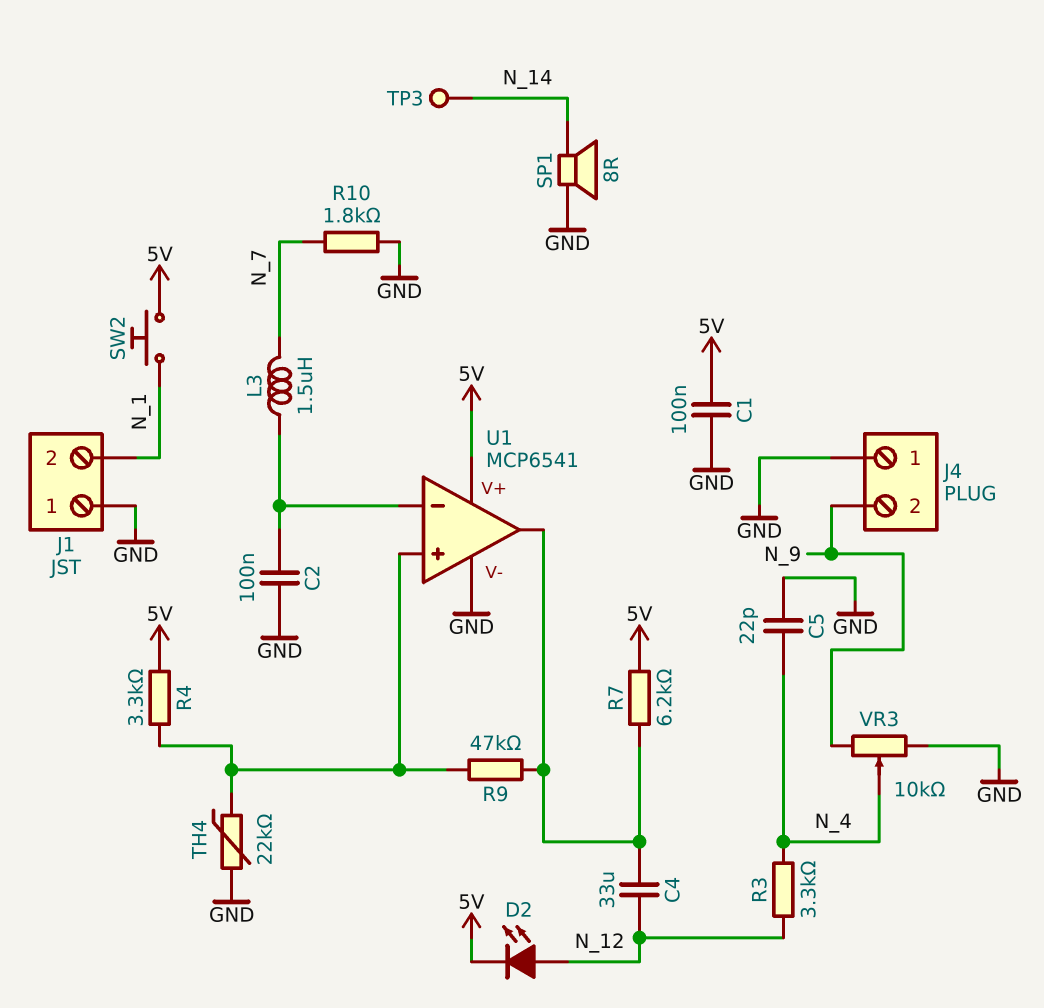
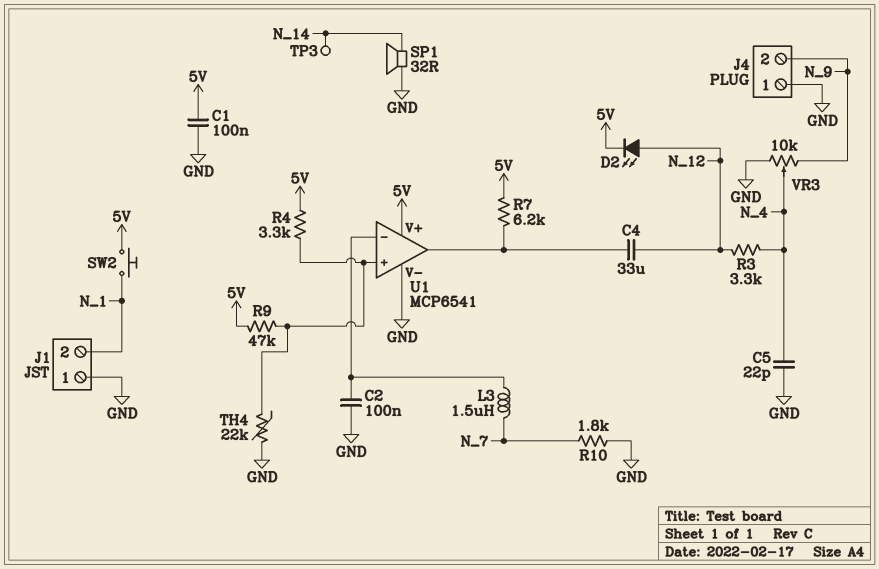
R9: 47k (U1/in+, U1/out) -> 47k (5V, U1/in+)
SP1: speaker 8R (GND, N_14) -> speaker 32R (GND, N_14)

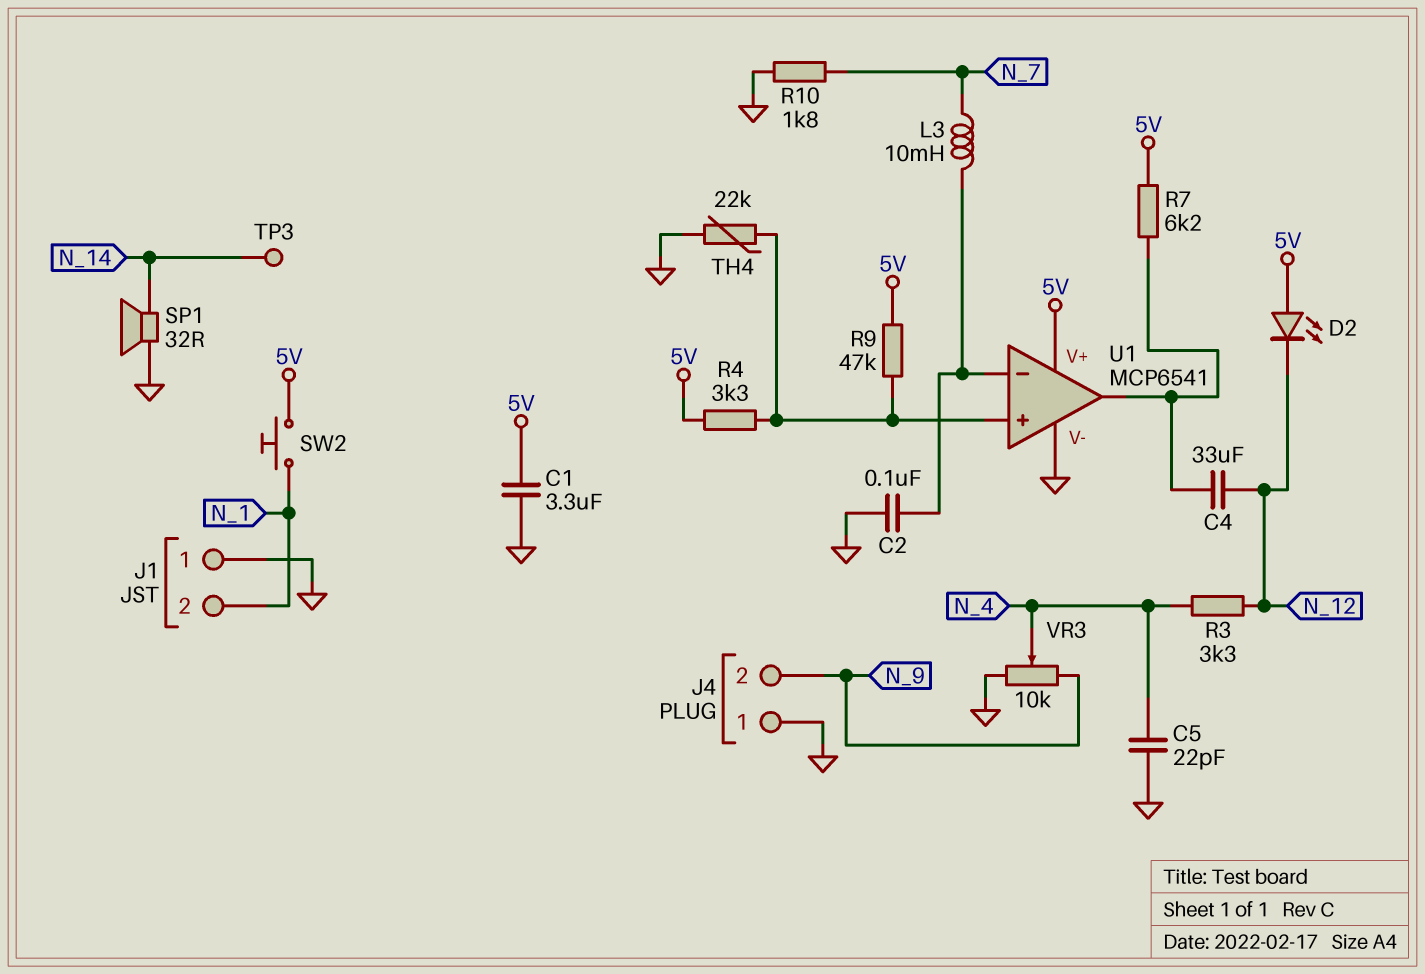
C1: 100nF (5V, GND) -> 3.3uF (5V, GND)
D2: LED (A N_12, K 5V) -> LED (A 5V, K N_12)
L3: 1.5uH (N_7, U1/in-) -> 10mH (N_7, U1/in-)

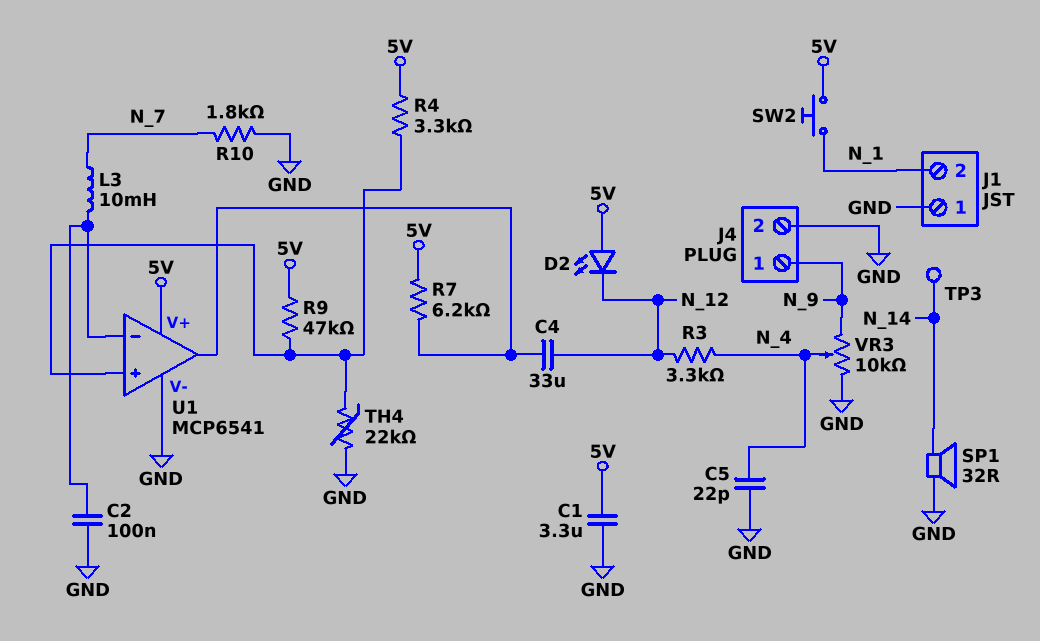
J4 pin 1: GND -> N_9
J4 pin 2: N_9 -> GND

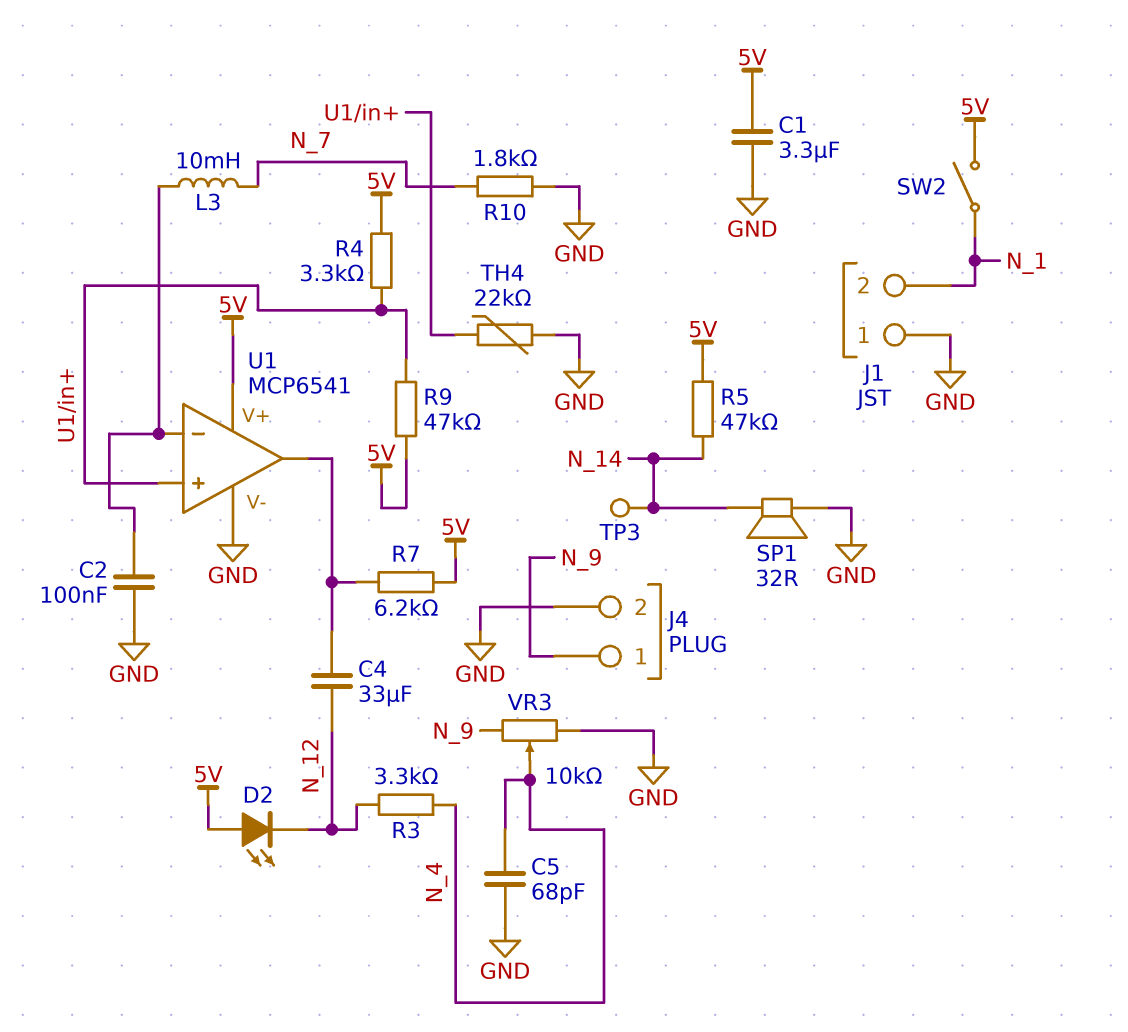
C5: 22pF (GND, N_4) -> 68pF (GND, N_4)
R5: none -> 47k (5V, N_14)
SW2: button (5V, N_1) -> switch (5V, N_1)

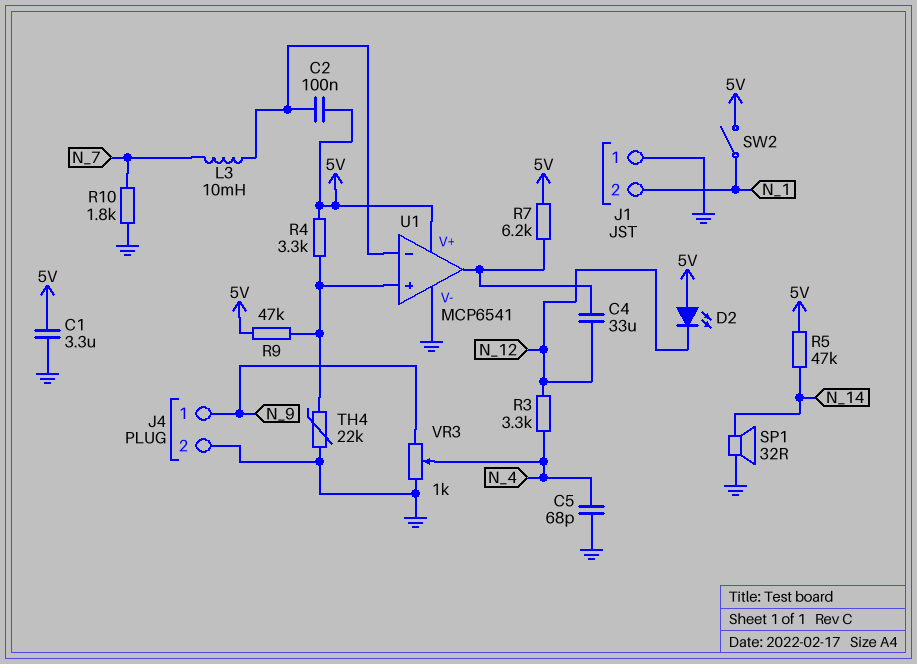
C2: 100nF (GND, U1/in-) -> 100nF (5V, U1/in-)
TP3: test point (N_14) -> none
VR3: 10k (GND, N_9, wiper N_4) -> 1k (GND, N_9, wiper N_4)

